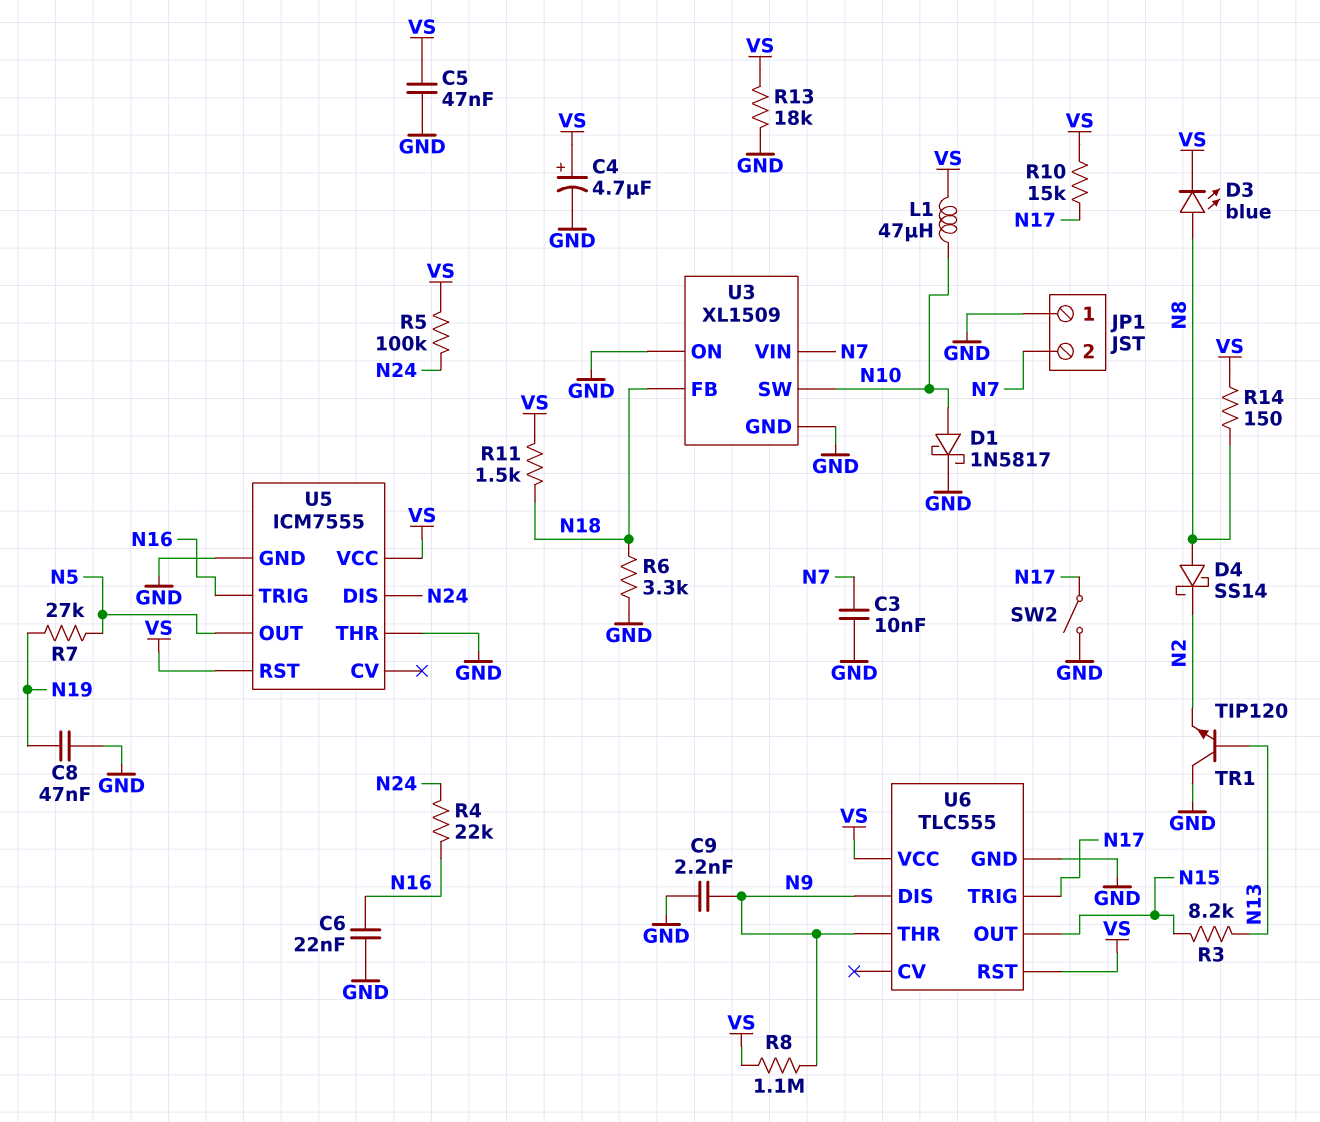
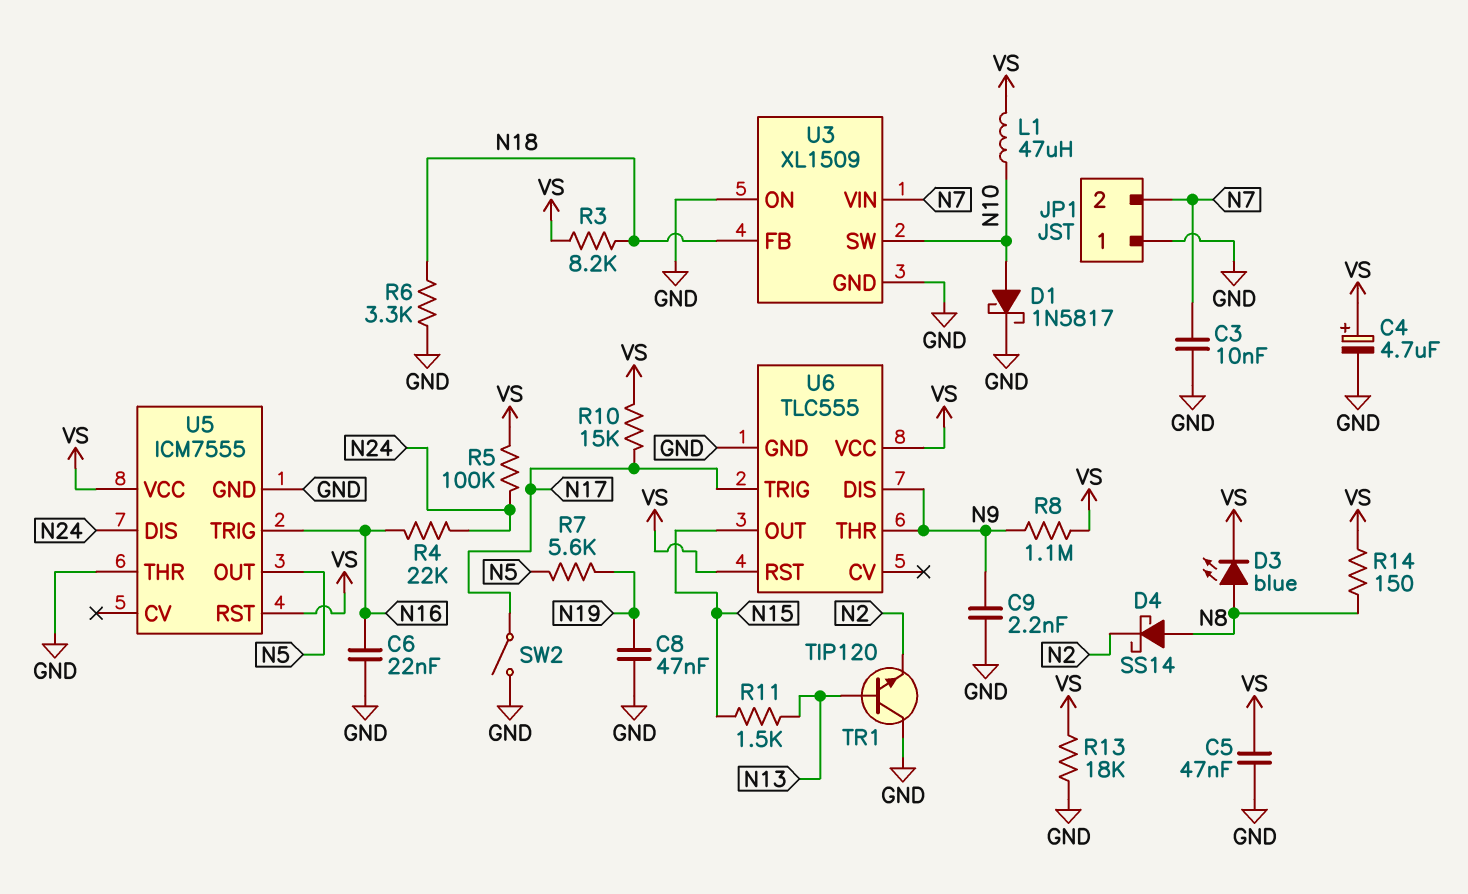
R3: 8.2k (N13, N15) -> 8.2k (N18, VS)
R7: 27k (N5, N19) -> 5.6k (N5, N19)
R11: 1.5k (N18, VS) -> 1.5k (N13, N15)

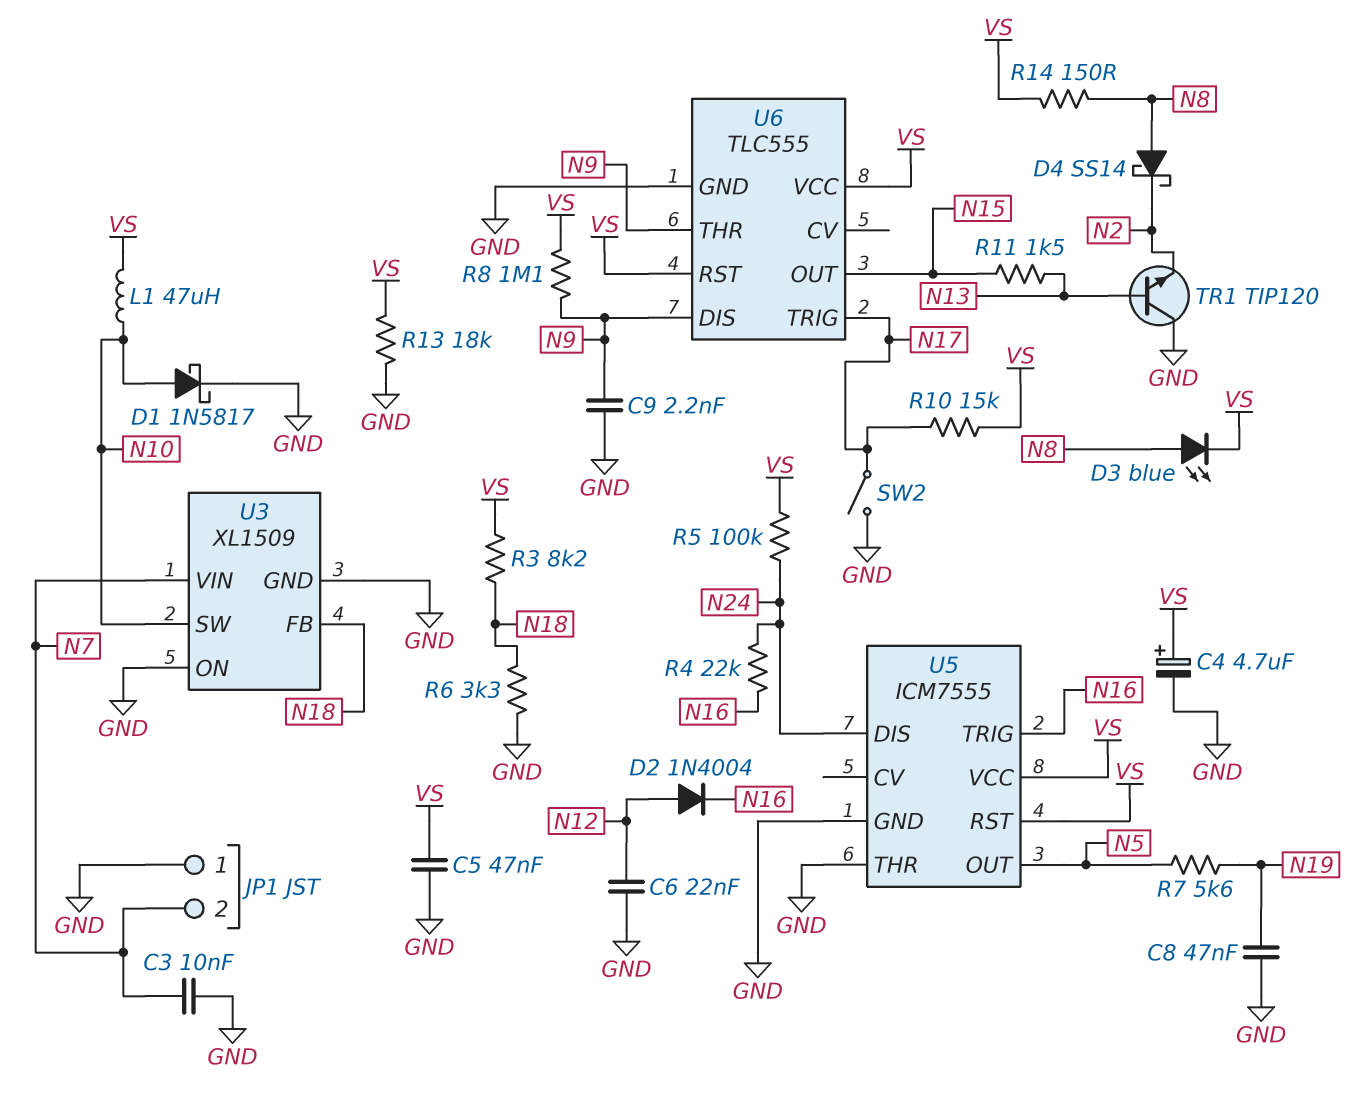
C6: 22nF (GND, N16) -> 22nF (GND, N12)
D2: none -> diode 1N4004 (A N12, K N16)

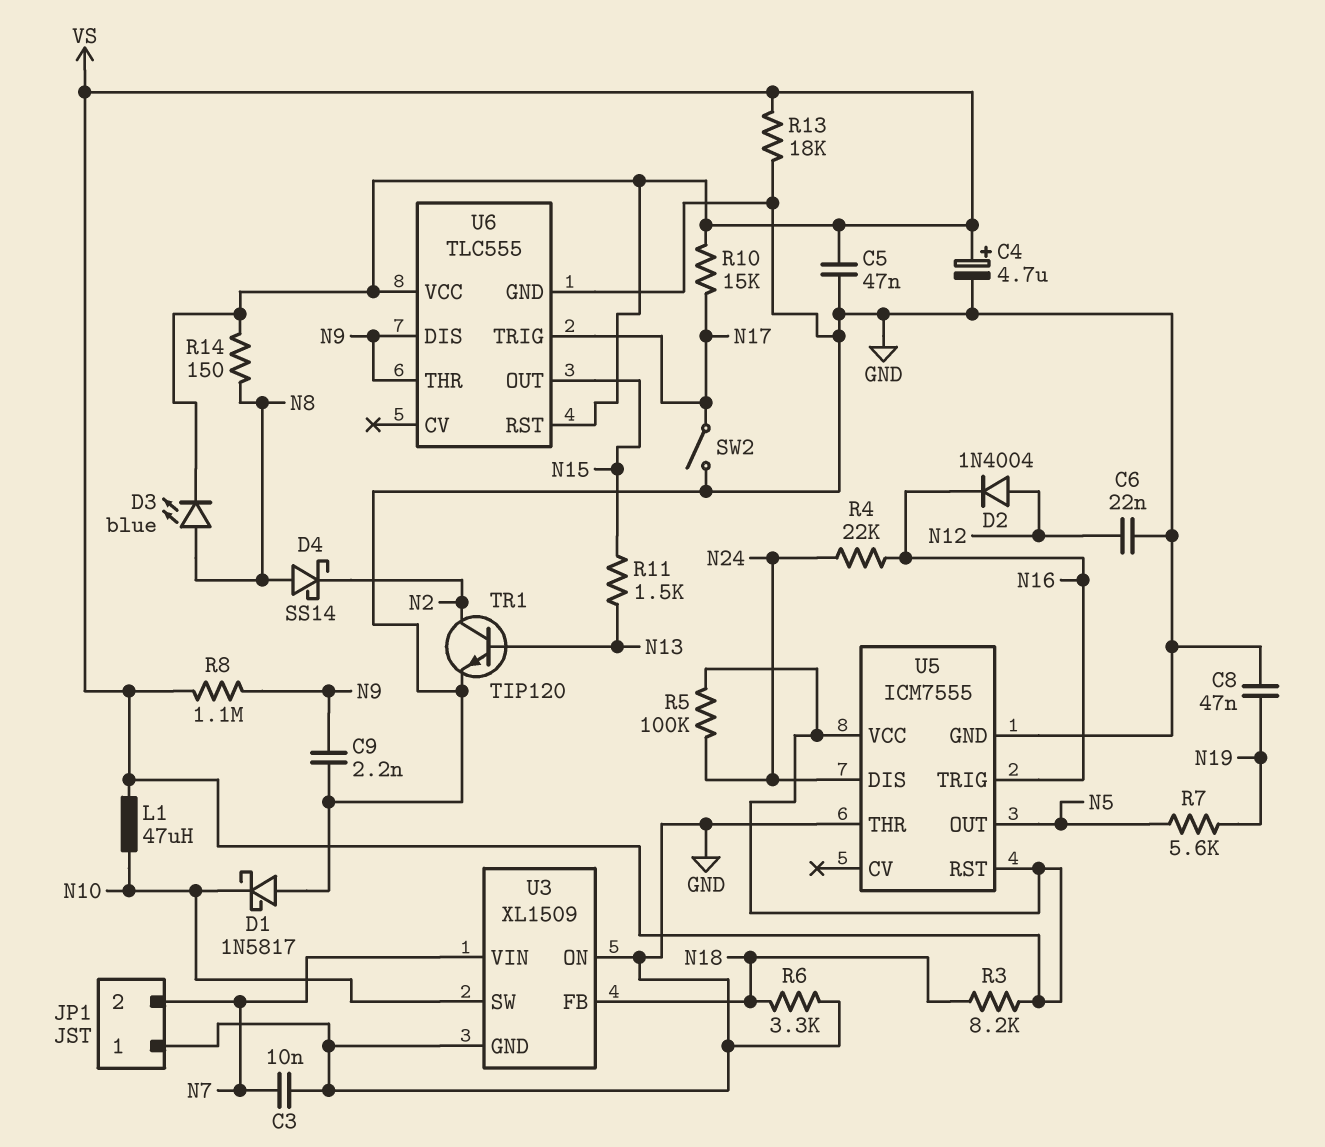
D1: schottky 1N5817 (A N10, K GND) -> schottky 1N5817 (A GND, K N10)
TR1: NPN TIP120 (B N13, C GND, E N2) -> NPN TIP120 (B N13, C N2, E GND)

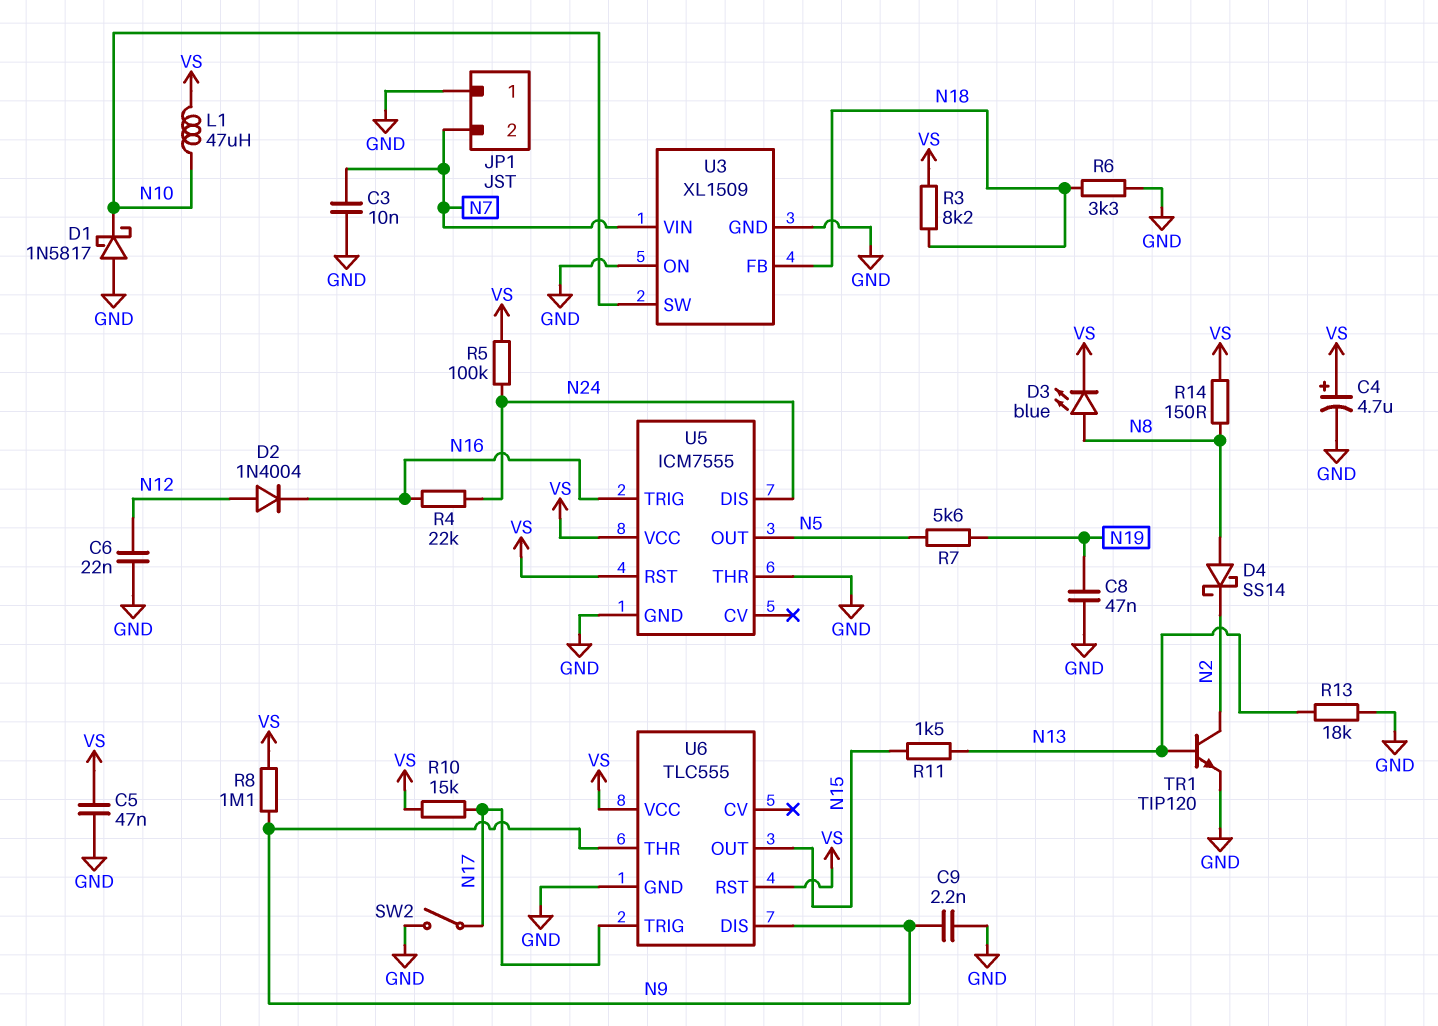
R13: 18k (GND, VS) -> 18k (GND, N13)

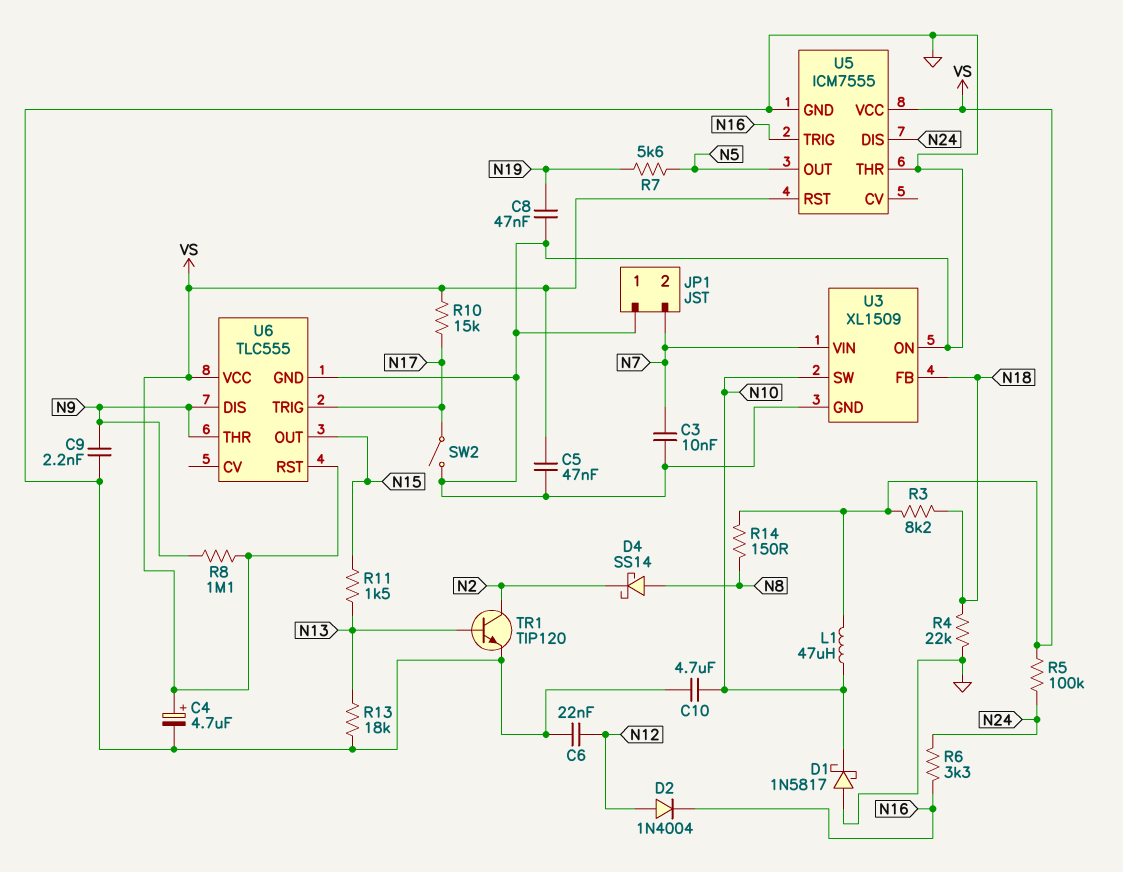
C10: none -> 4.7uF (GND, N10)
D3: LED blue (A N8, K VS) -> none
R4: 22k (N16, N24) -> 22k (GND, N18)
R6: 3.3k (GND, N18) -> 3.3k (N16, N24)

